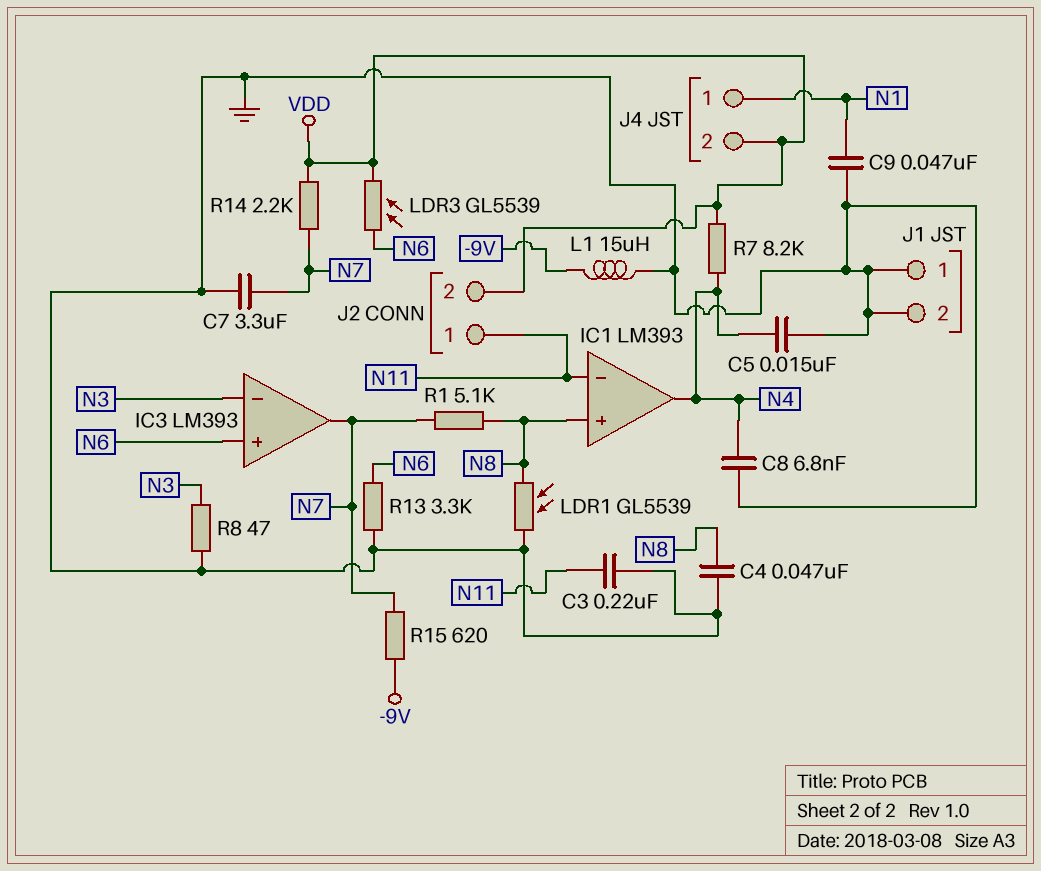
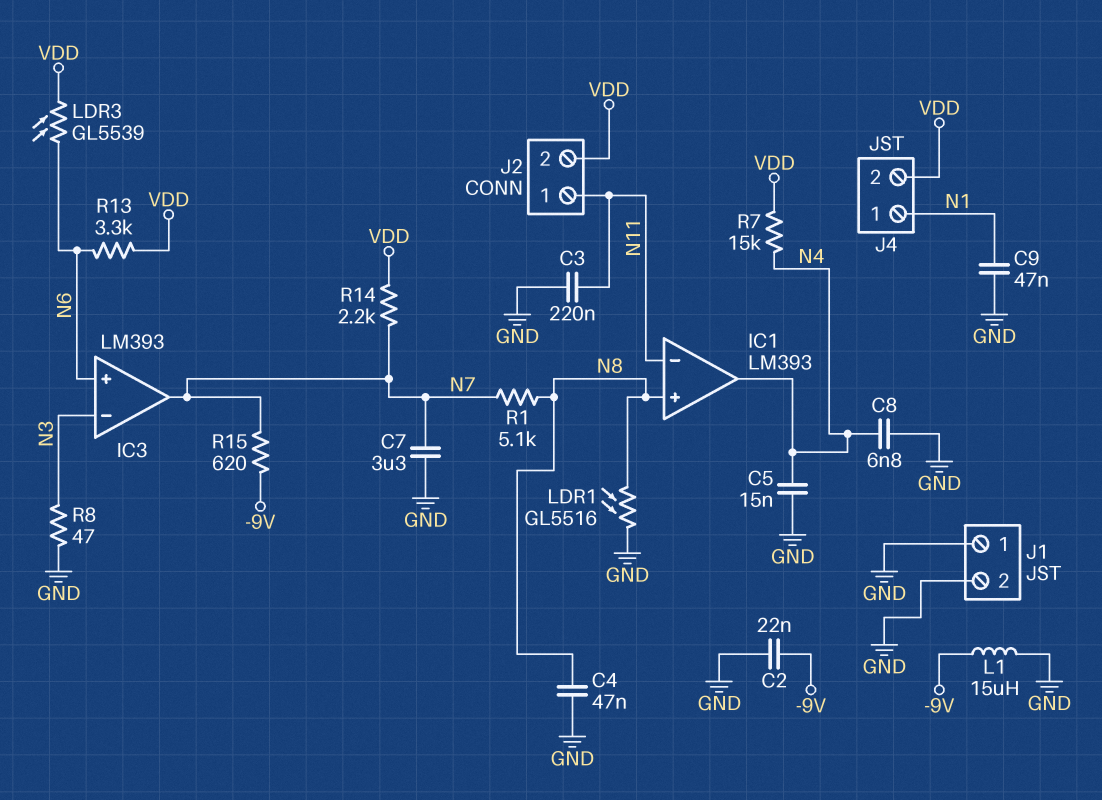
C2: none -> 22nF (-9V, GND)
LDR1: GL5539 (GND, N8) -> GL5516 (GND, N8)
R7: 8.2k (N4, VDD) -> 15k (N4, VDD)
R13: 3.3k (GND, N6) -> 3.3k (N6, VDD)

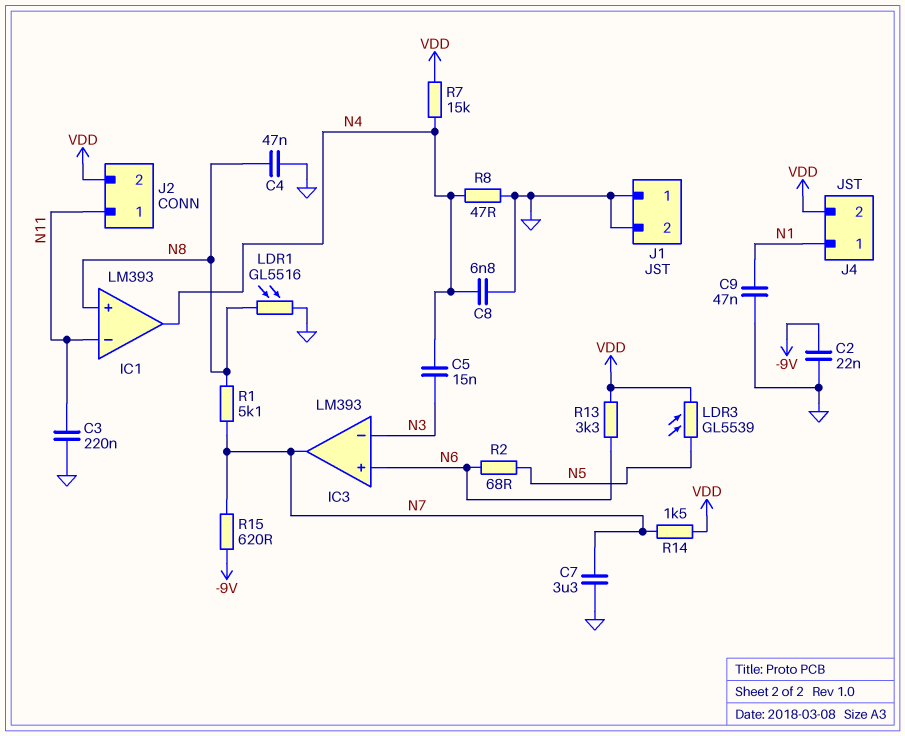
C5: 15nF (GND, N4) -> 15nF (N3, N4)
L1: 15uH (-9V, GND) -> none
LDR3: GL5539 (N6, VDD) -> GL5539 (N5, VDD)
R2: none -> 68 (N5, N6)
R8: 47 (GND, N3) -> 47 (GND, N4)
R14: 2.2k (N7, VDD) -> 1.5k (N7, VDD)

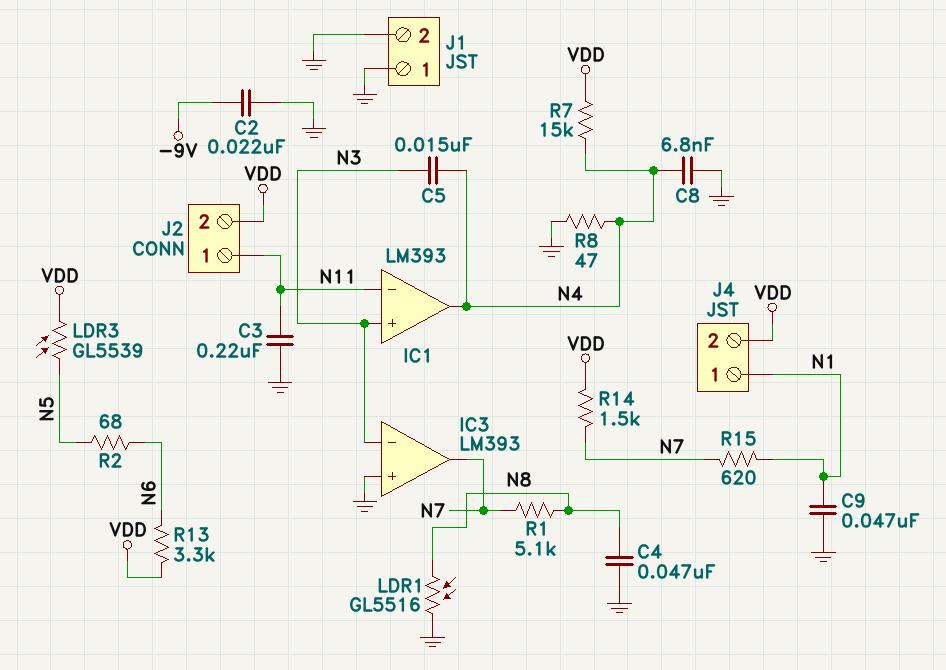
C7: 3.3uF (GND, N7) -> none
IC1 pin in+: N8 -> N3
IC3 pin in+: N6 -> GND
R15: 620 (-9V, N7) -> 620 (N1, N7)

